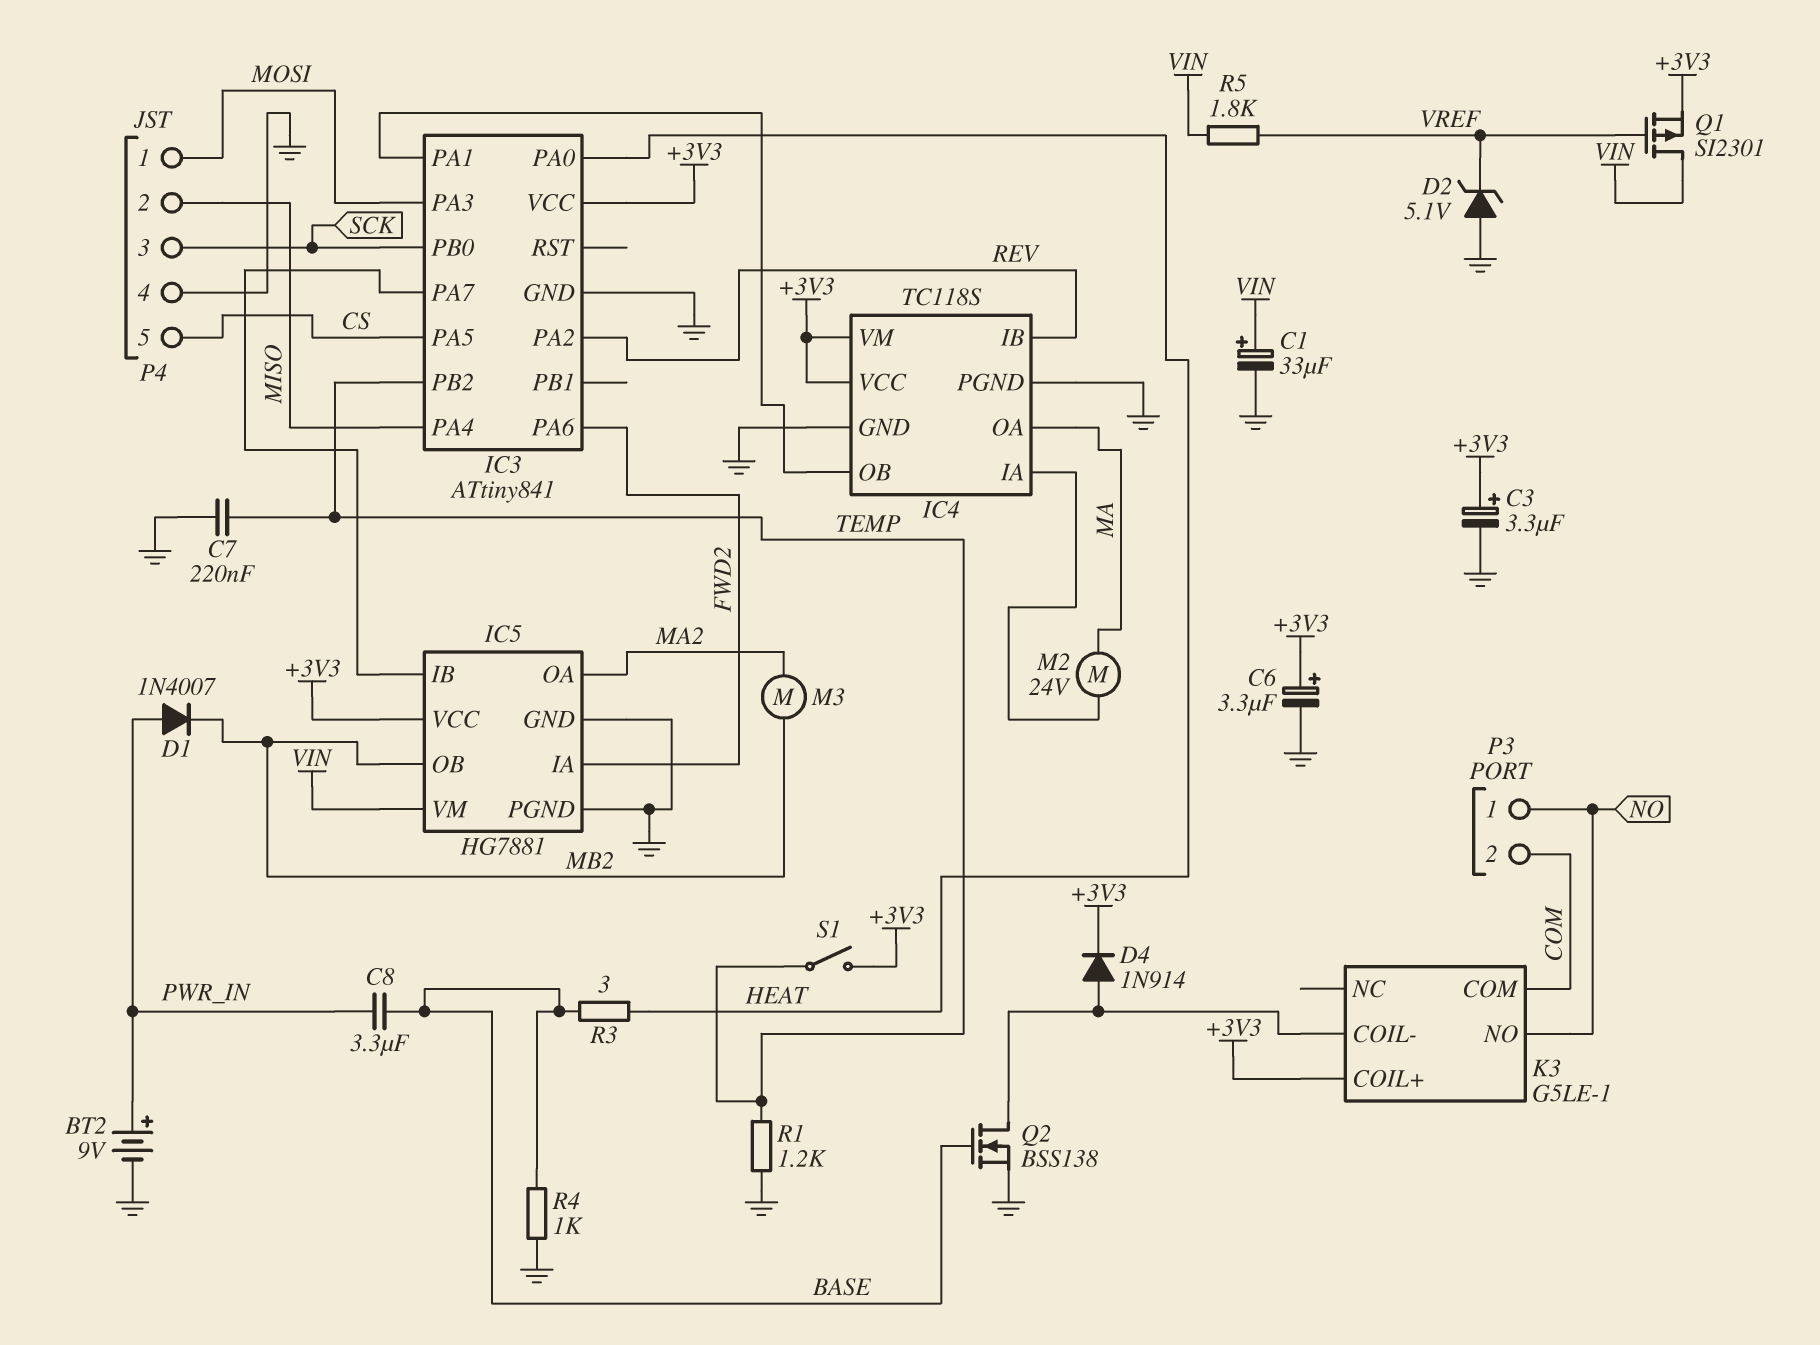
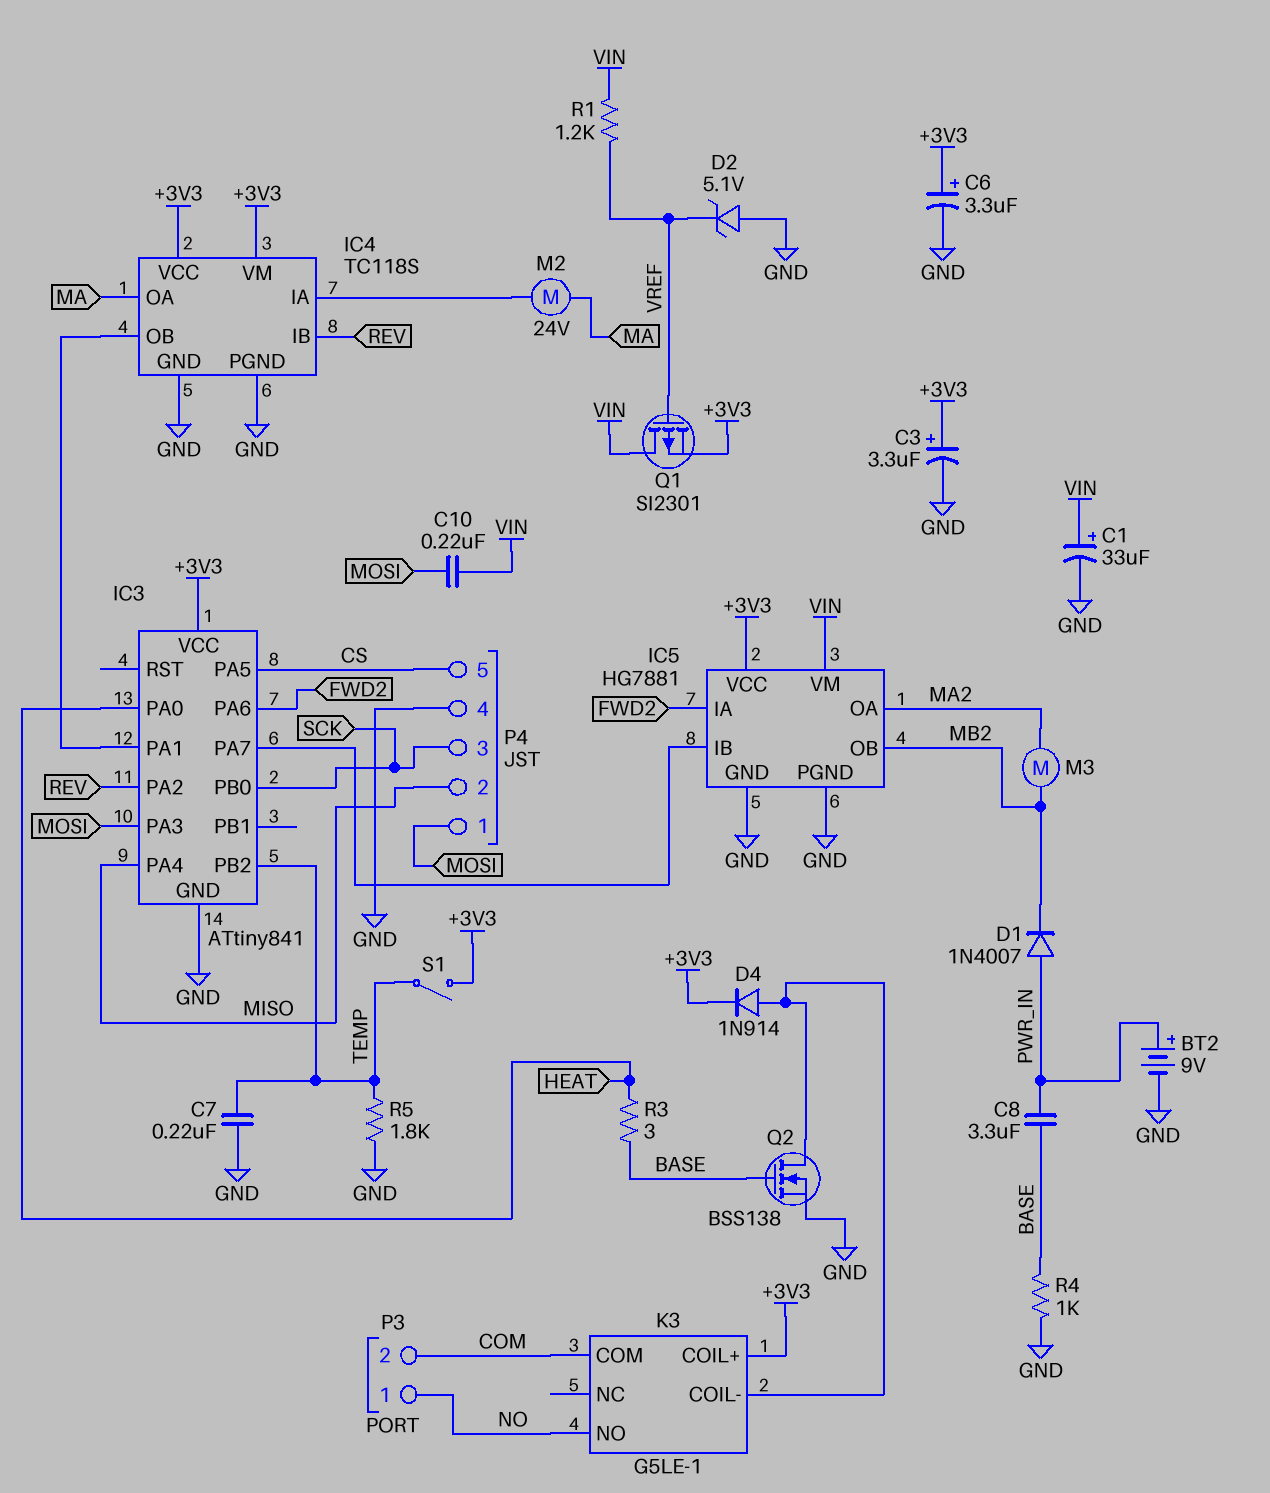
C10: none -> 220nF (MOSI, VIN)
R1: 1.2k (GND, TEMP) -> 1.2k (VIN, VREF)
R5: 1.8k (VIN, VREF) -> 1.8k (GND, TEMP)

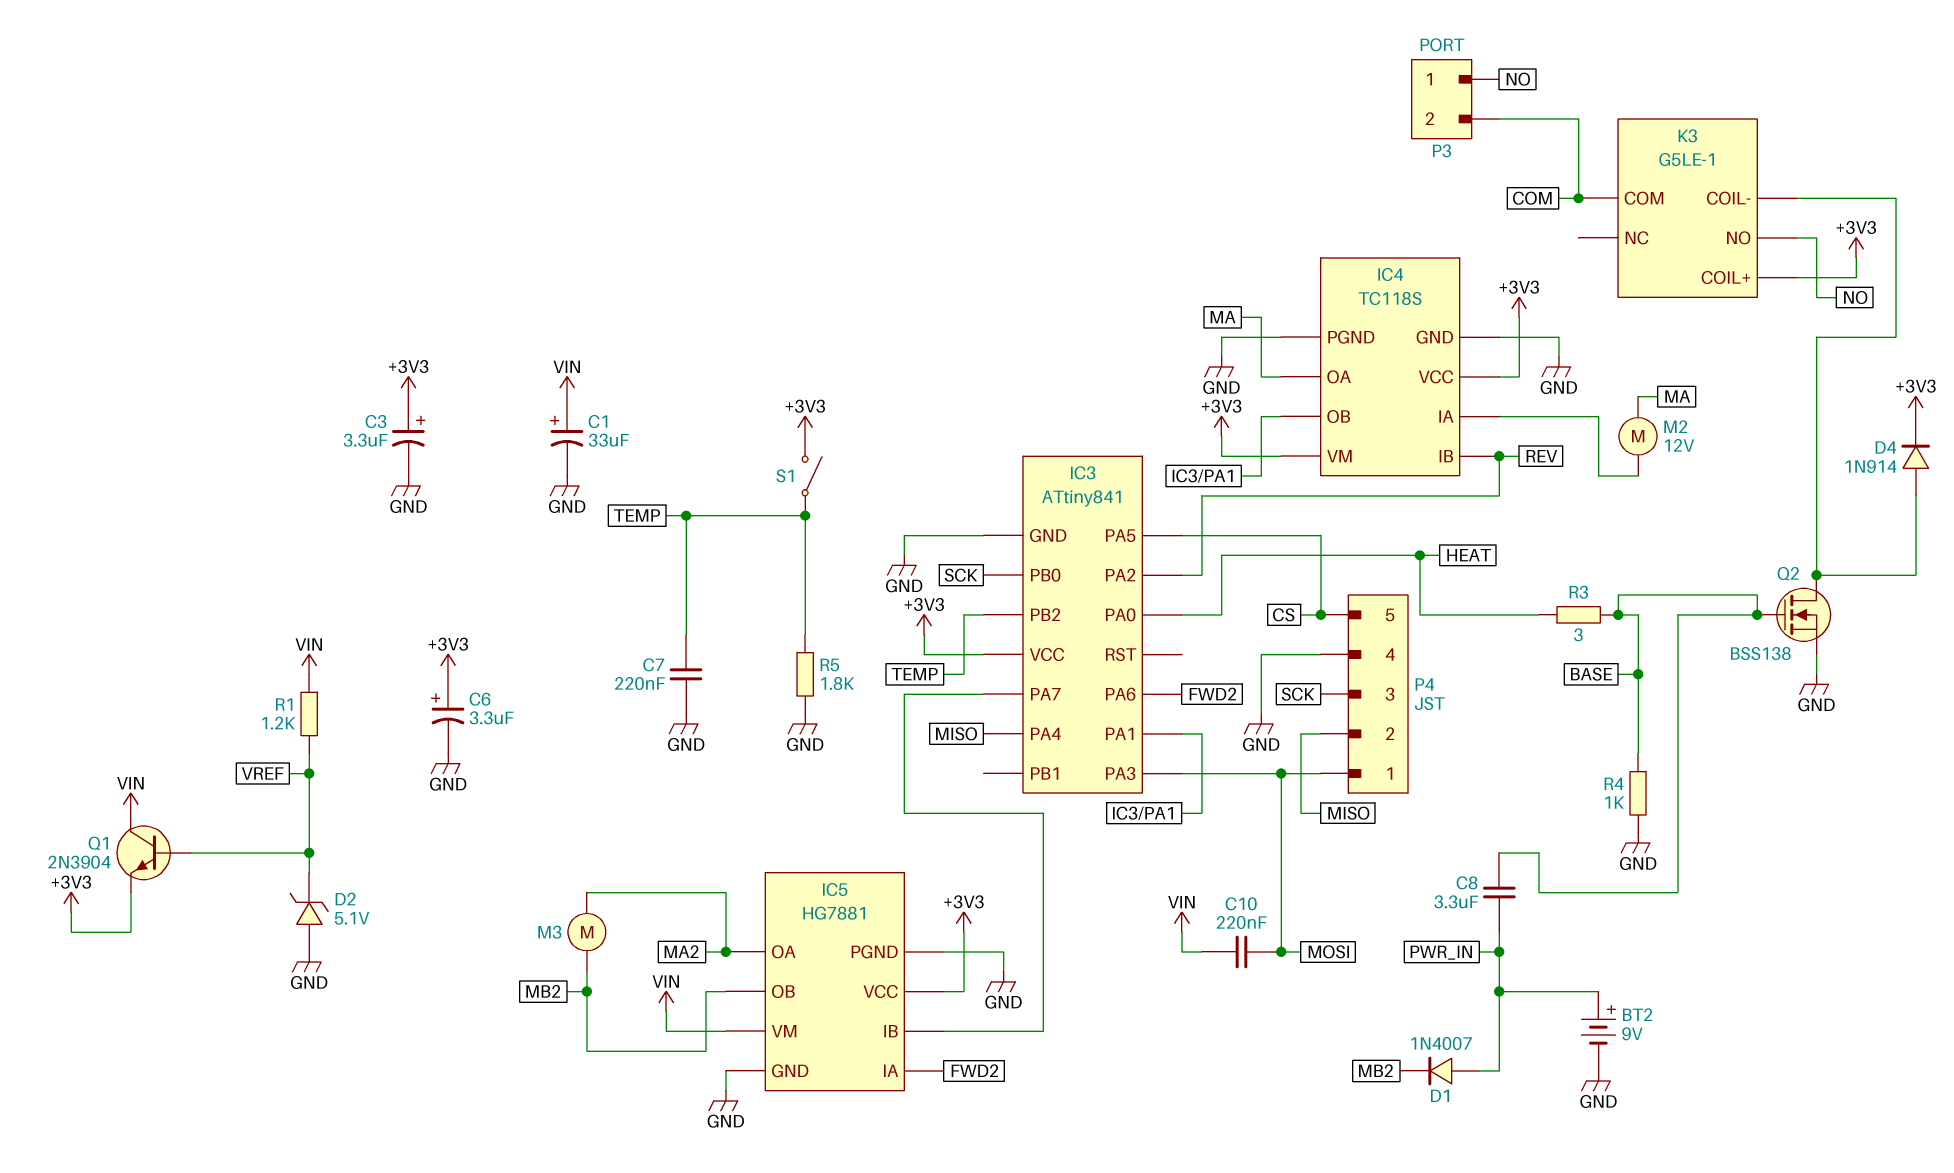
M2: motor 24V (IC4/IA, MA) -> motor 12V (IC4/IA, MA)
Q1: PMOS SI2301 (G VREF, D VIN, S +3V3) -> NPN 2N3904 (B VREF, C VIN, E +3V3)

